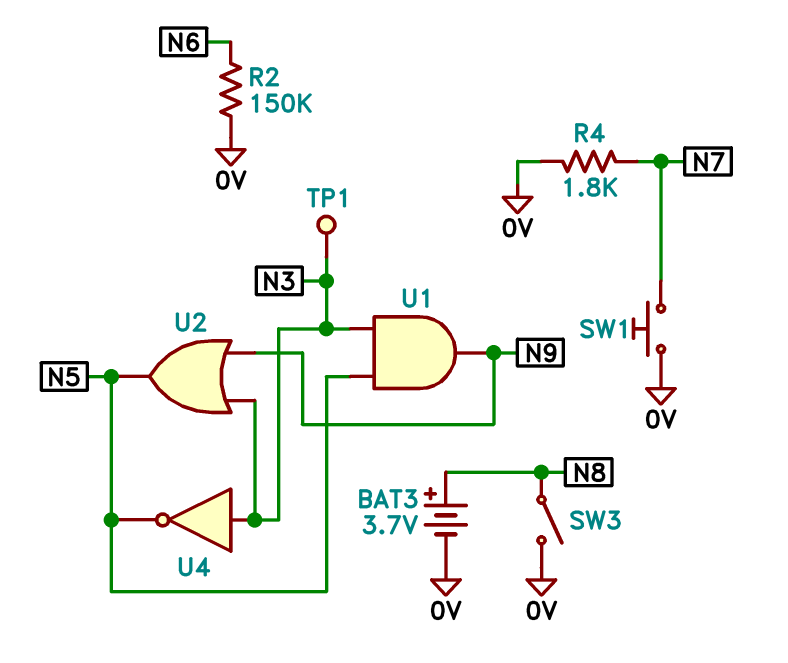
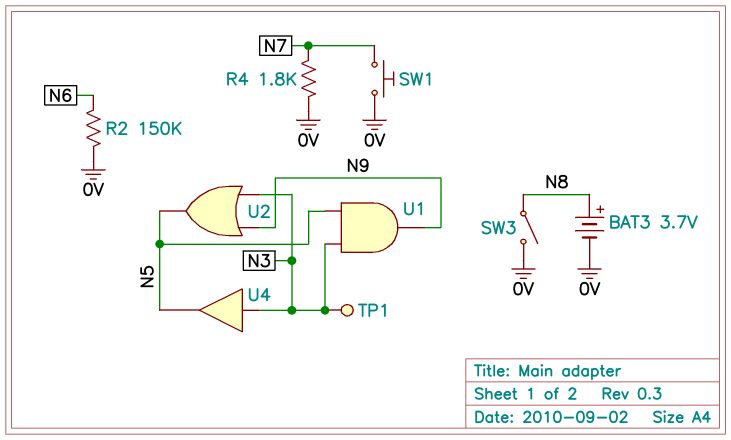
U4: NOT (in N3, out N5) -> buffer (in N3, out N5)

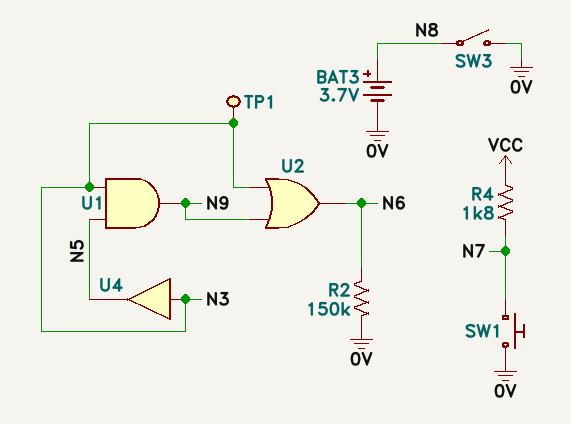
R4: 1.8k (0V, N7) -> 1.8k (N7, VCC)
U2: OR (in N3, in N9, out N5) -> OR (in N3, in N9, out N6)

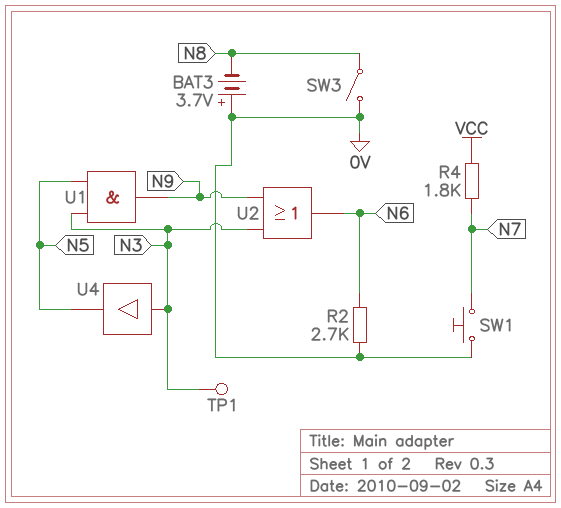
BAT3: 3.7V (plus N8, minus 0V) -> 3.7V (plus 0V, minus N8)
R2: 150k (0V, N6) -> 2.7k (0V, N6)

